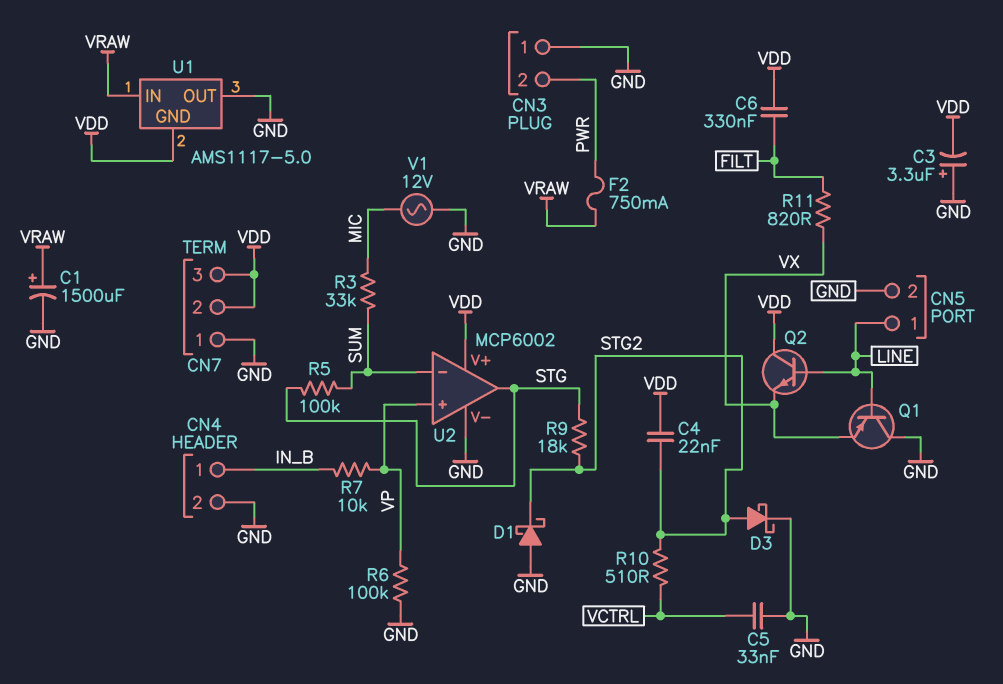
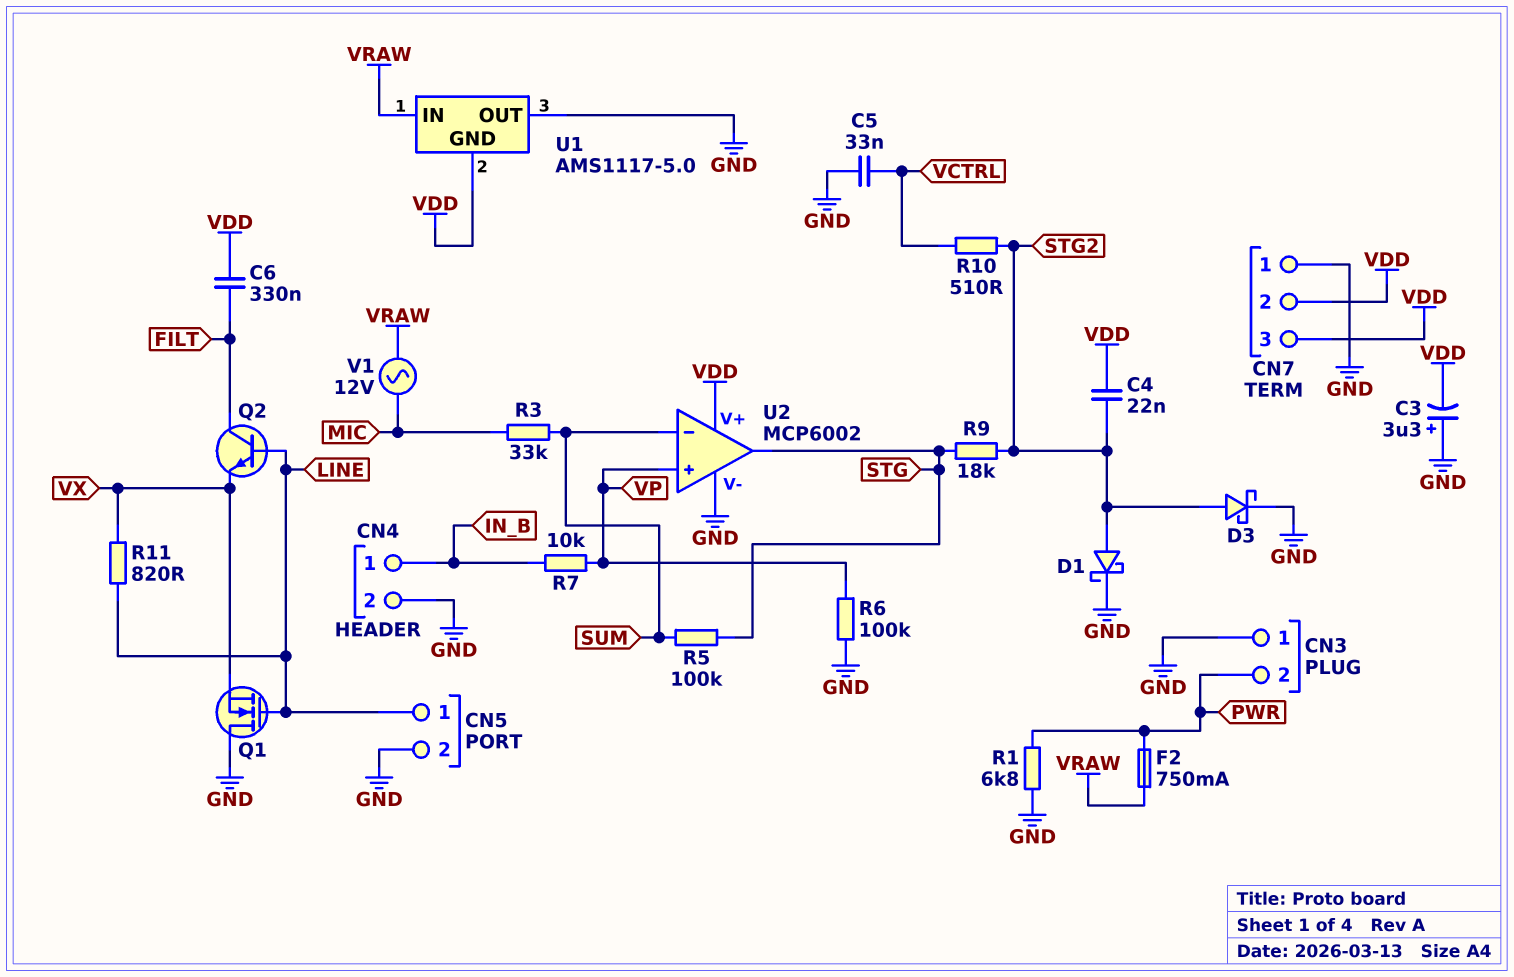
C1: 1500uF (plus VRAW, minus GND) -> none
D1: schottky (A GND, K STG2) -> schottky (A STG2, K GND)
Q1: PNP (B LINE, C GND, E VX) -> NMOS (G LINE, D GND, S VX)
Q2: NPN (B LINE, C VDD, E VX) -> NPN (B LINE, C FILT, E VX)
R1: none -> 6.8k (GND, PWR)
R11: 820 (FILT, VX) -> 820 (LINE, VX)
V1: AC 12V (GND, MIC) -> AC 12V (MIC, VRAW)

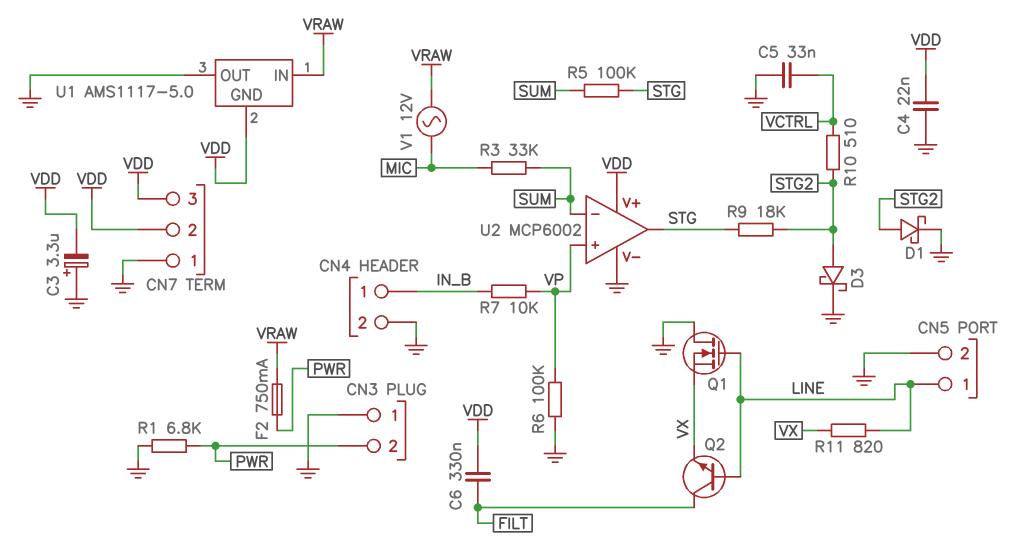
C4: 22nF (STG2, VDD) -> 22nF (GND, VDD)

